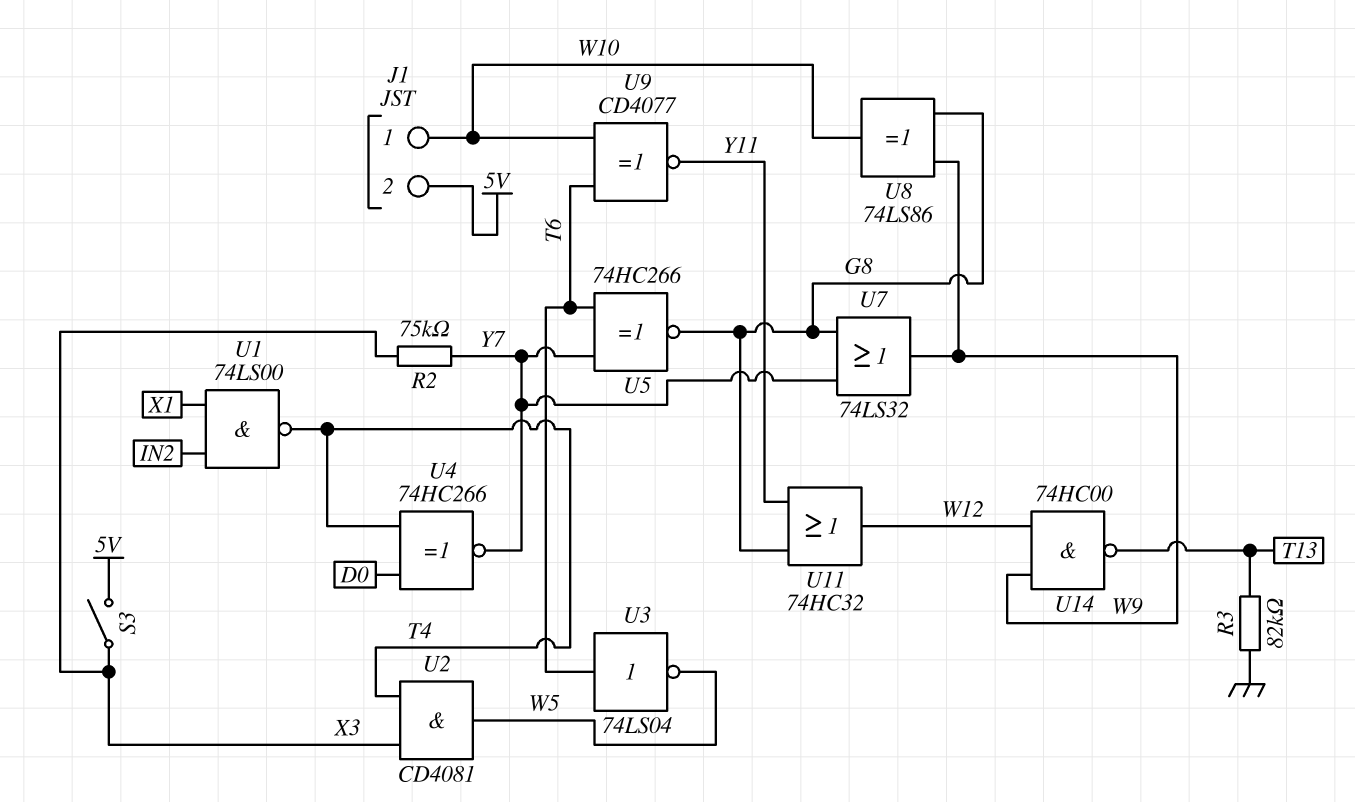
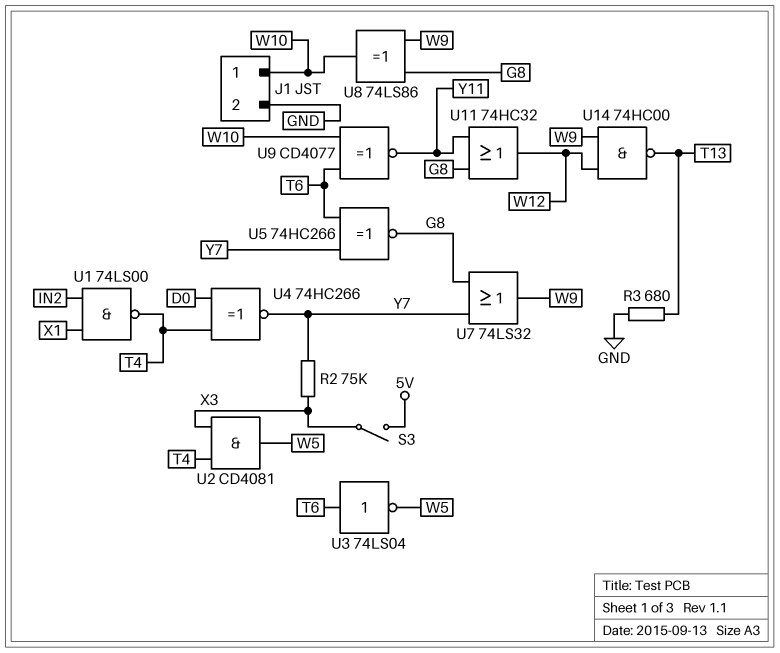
J1 pin 2: 5V -> GND
R3: 82k (GND, T13) -> 680 (GND, T13)

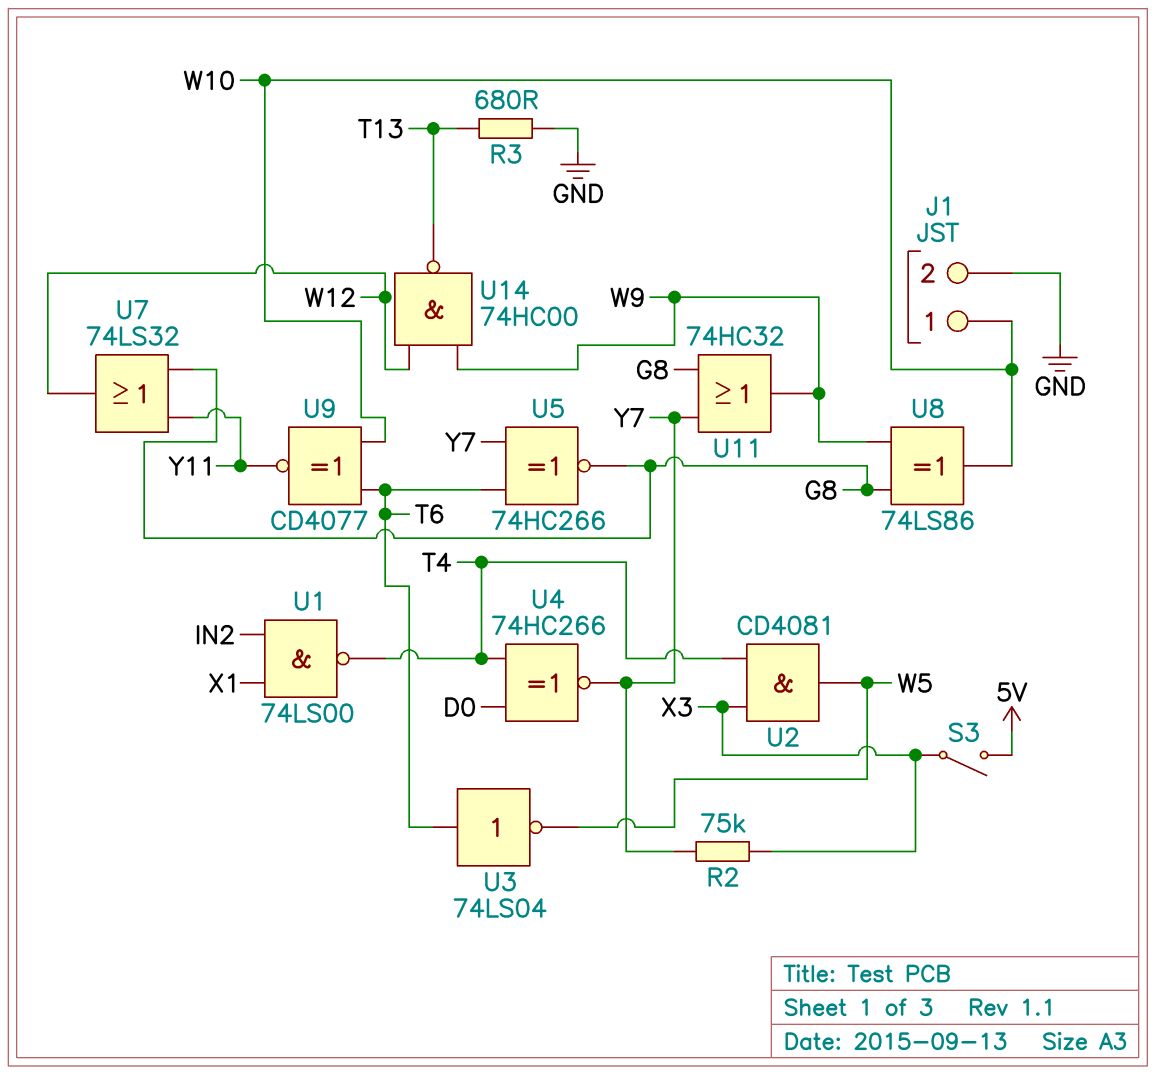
U7: OR 74LS32 (in G8, in Y7, out W9) -> OR 74LS32 (in G8, in Y11, out W12)
U11: OR 74HC32 (in G8, in Y11, out W12) -> OR 74HC32 (in G8, in Y7, out W9)

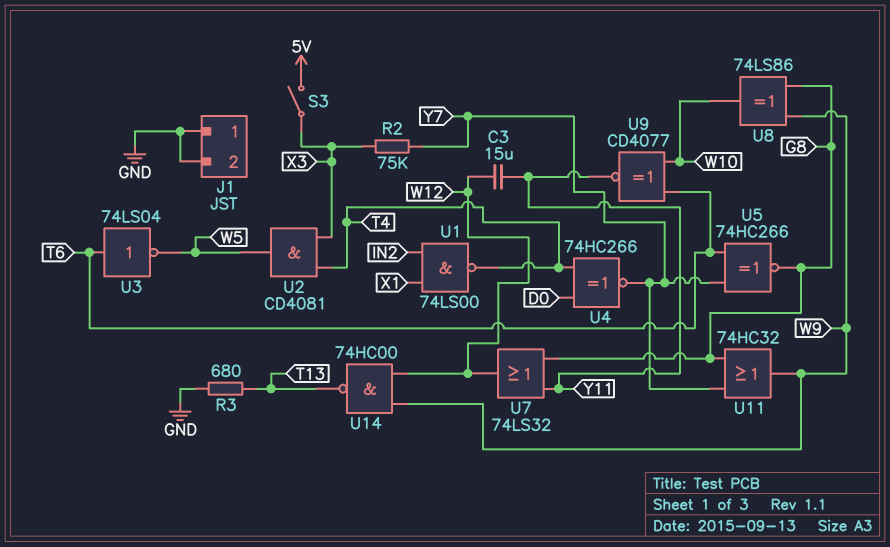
C3: none -> 15uF (W12, Y11)
J1 pin 1: W10 -> GND

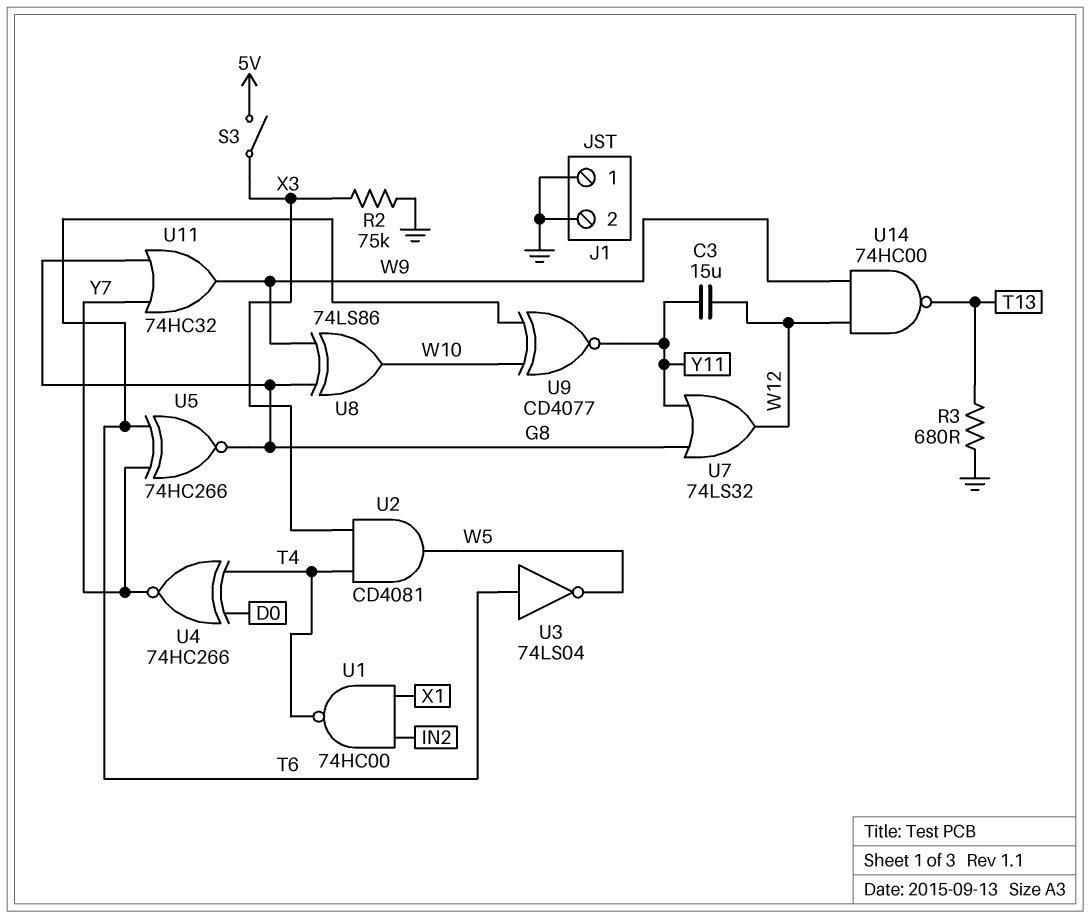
R2: 75k (X3, Y7) -> 75k (GND, X3)
U1: NAND 74LS00 (in IN2, in X1, out T4) -> NAND 74HC00 (in IN2, in X1, out T4)

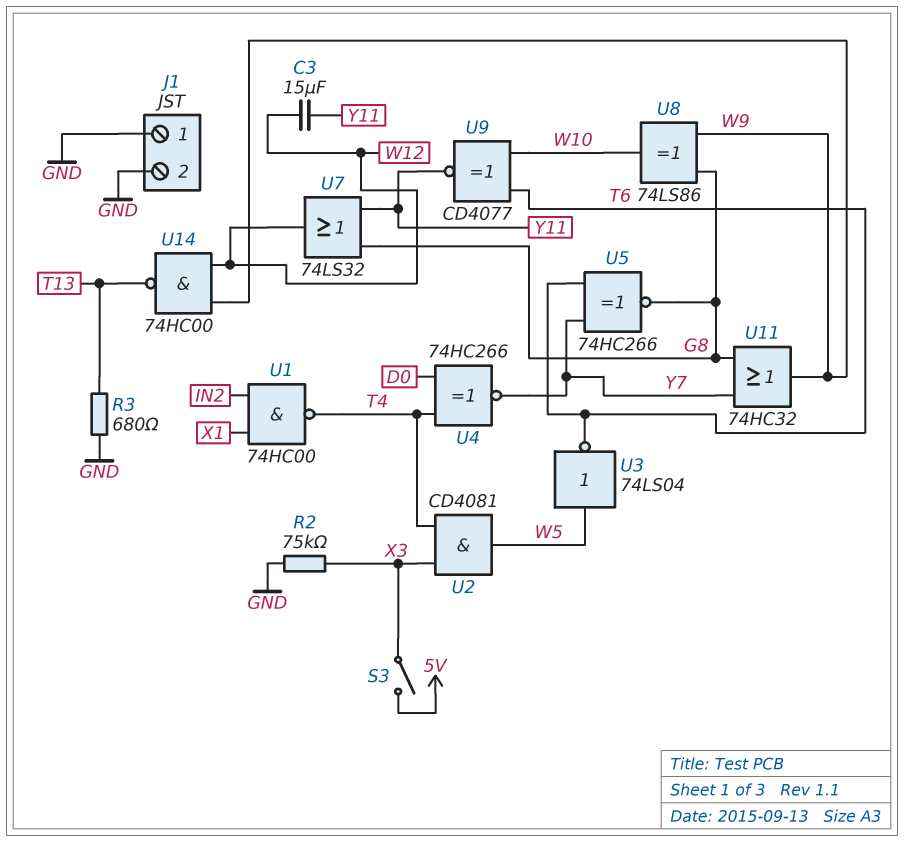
U3: NOT 74LS04 (in T6, out W5) -> NOT 74LS04 (in W5, out T6)

